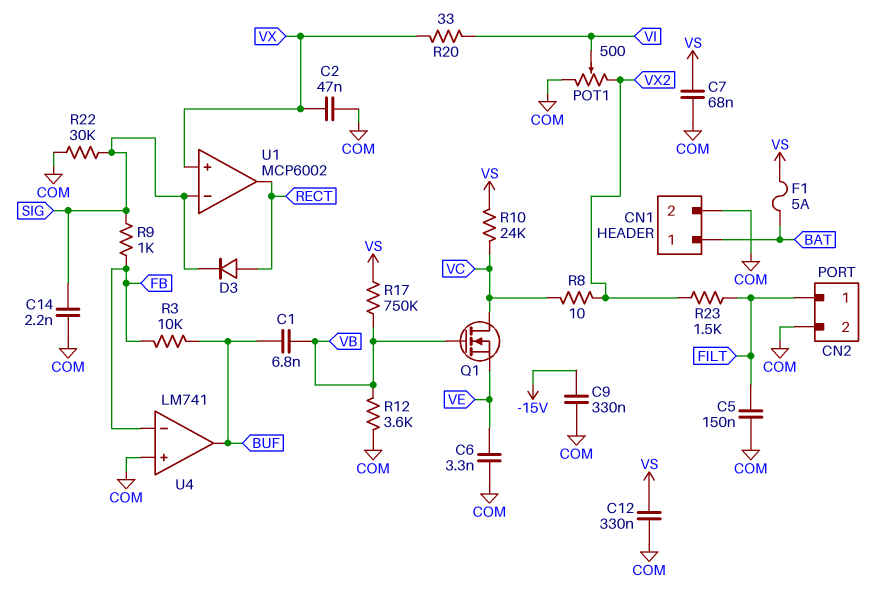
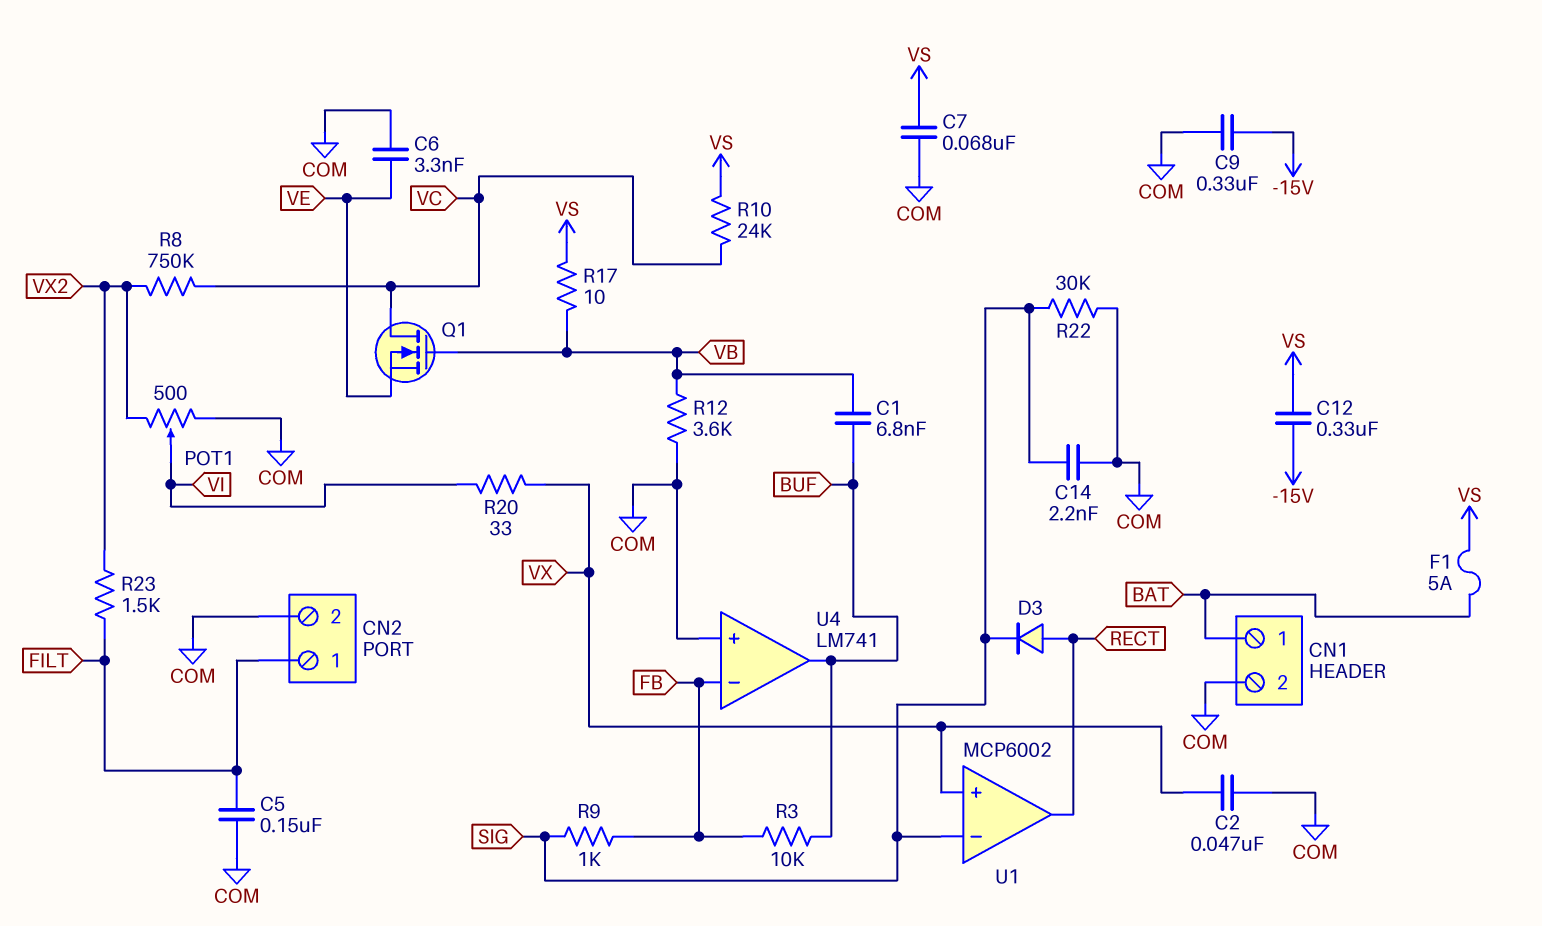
C12: 330nF (COM, VS) -> 330nF (-15V, VS)
R8: 10 (VC, VX2) -> 750k (VC, VX2)
R17: 750k (VB, VS) -> 10 (VB, VS)

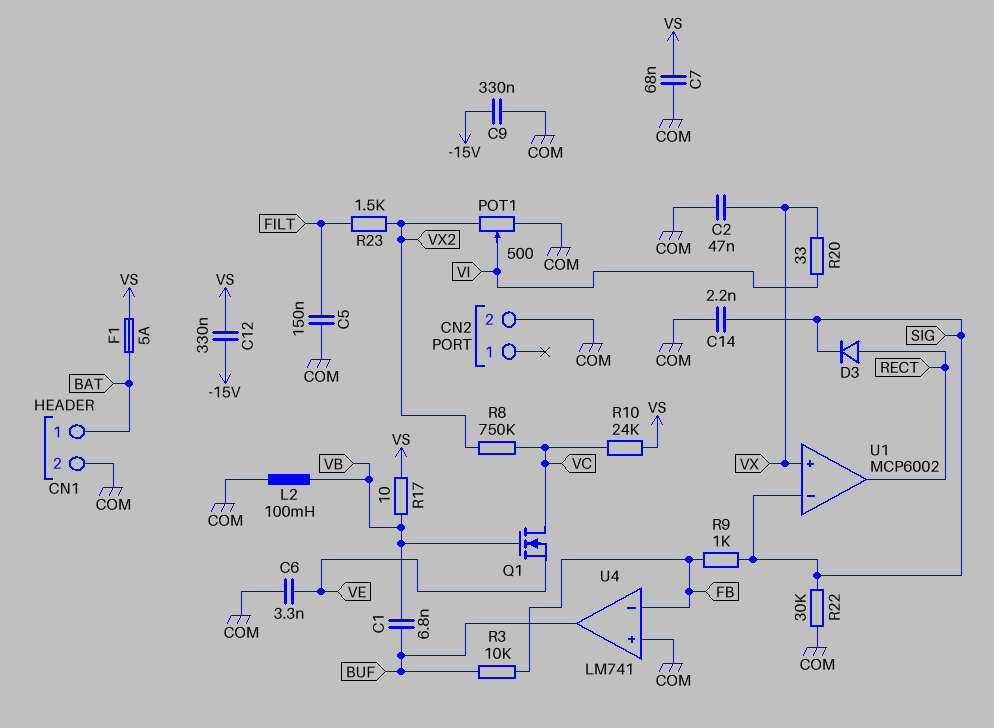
CN2 pin 1: FILT -> none
L2: none -> 100mH (COM, VB)
R12: 3.6k (COM, VB) -> none

